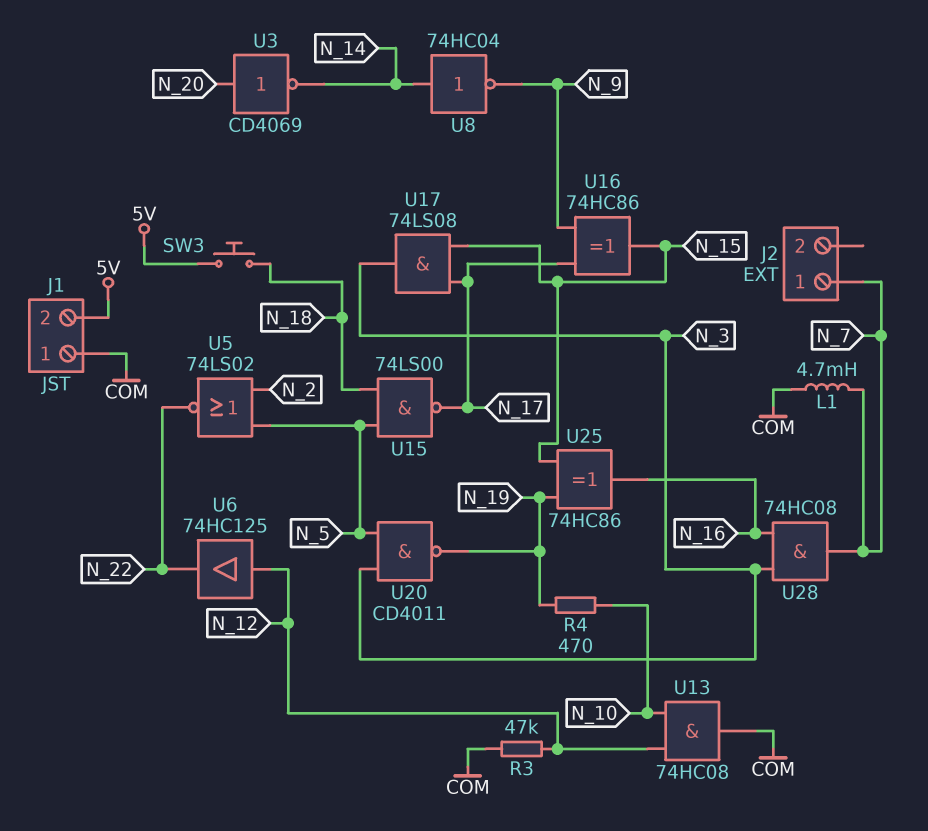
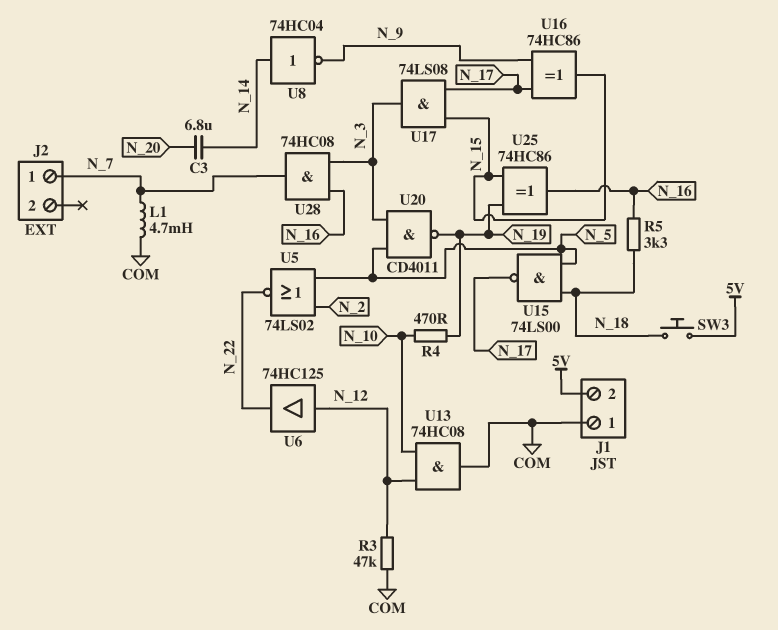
C3: none -> 6.8uF (N_14, N_20)
R5: none -> 3.3k (N_16, N_18)
U3: NOT CD4069 (in N_20, out N_14) -> none

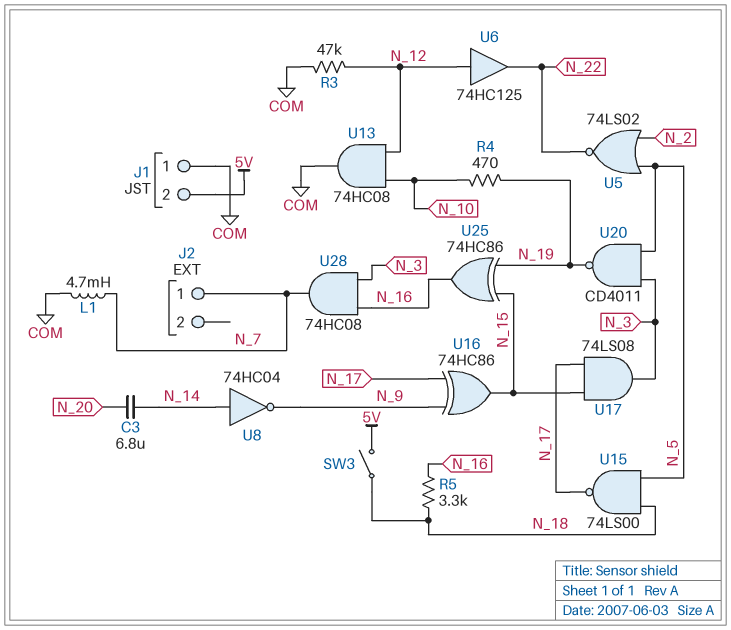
SW3: button (5V, N_18) -> switch (5V, N_18)

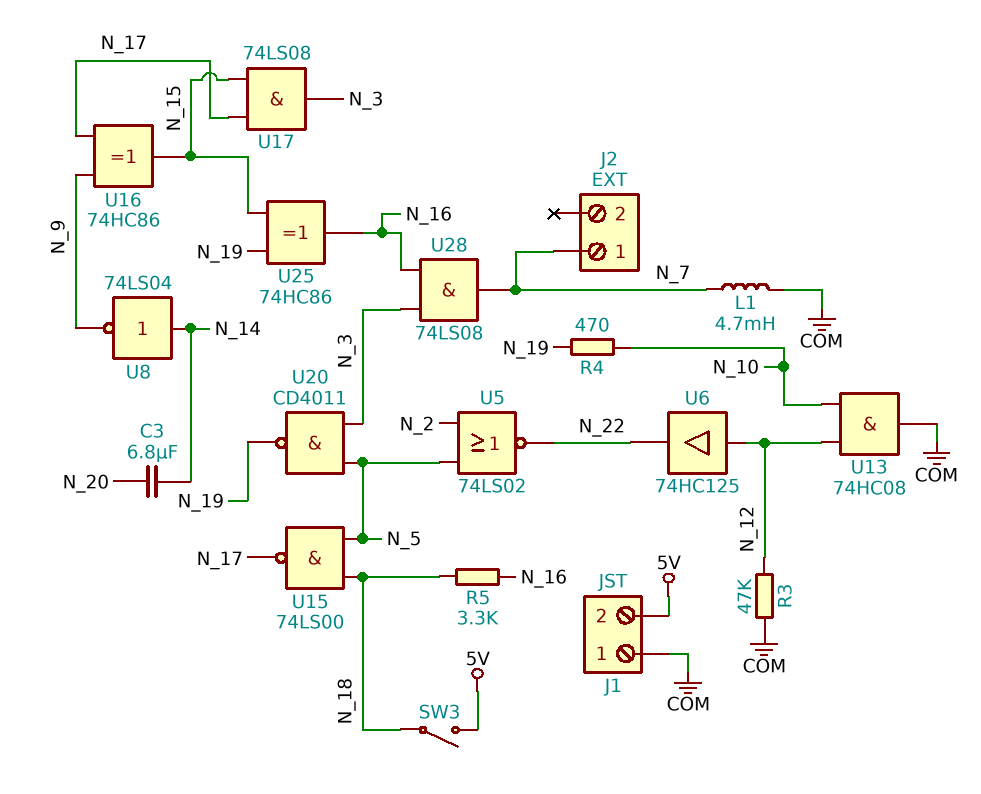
U8: NOT 74HC04 (in N_14, out N_9) -> NOT 74LS04 (in N_14, out N_9)
U28: AND 74HC08 (in N_3, in N_16, out N_7) -> AND 74LS08 (in N_3, in N_16, out N_7)

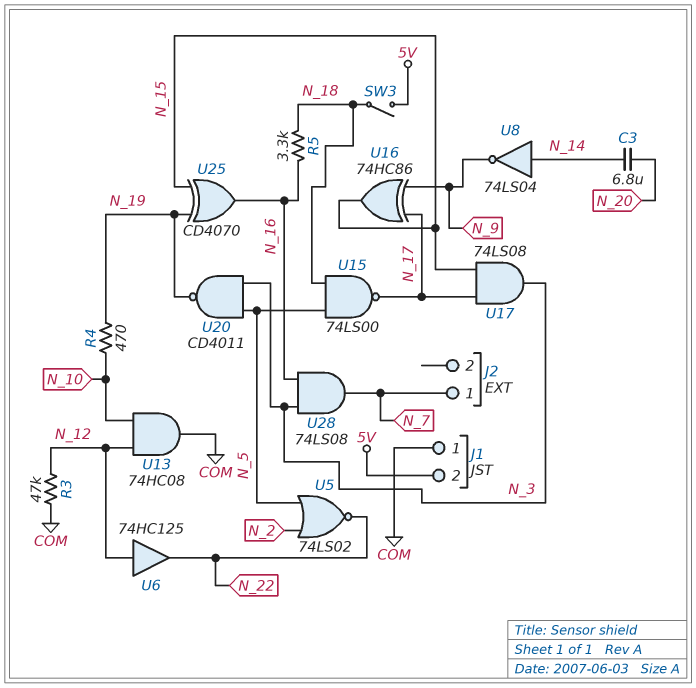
L1: 4.7mH (COM, N_7) -> none
U25: XOR 74HC86 (in N_15, in N_19, out N_16) -> XOR CD4070 (in N_15, in N_19, out N_16)

